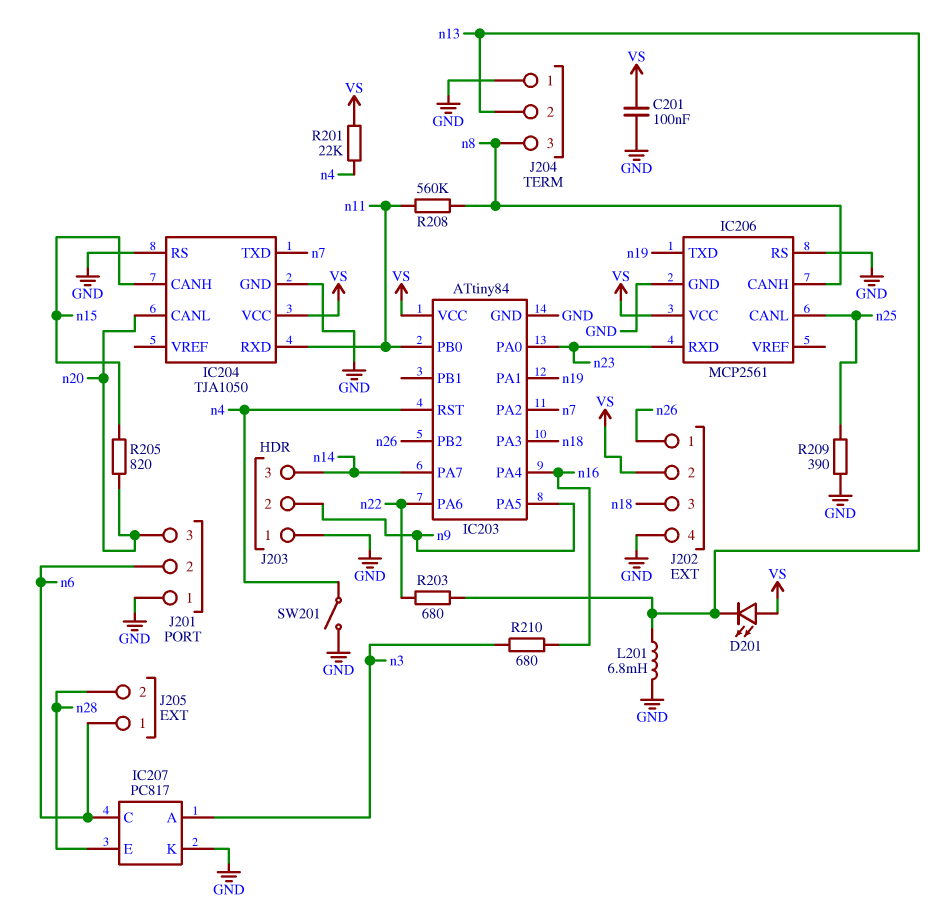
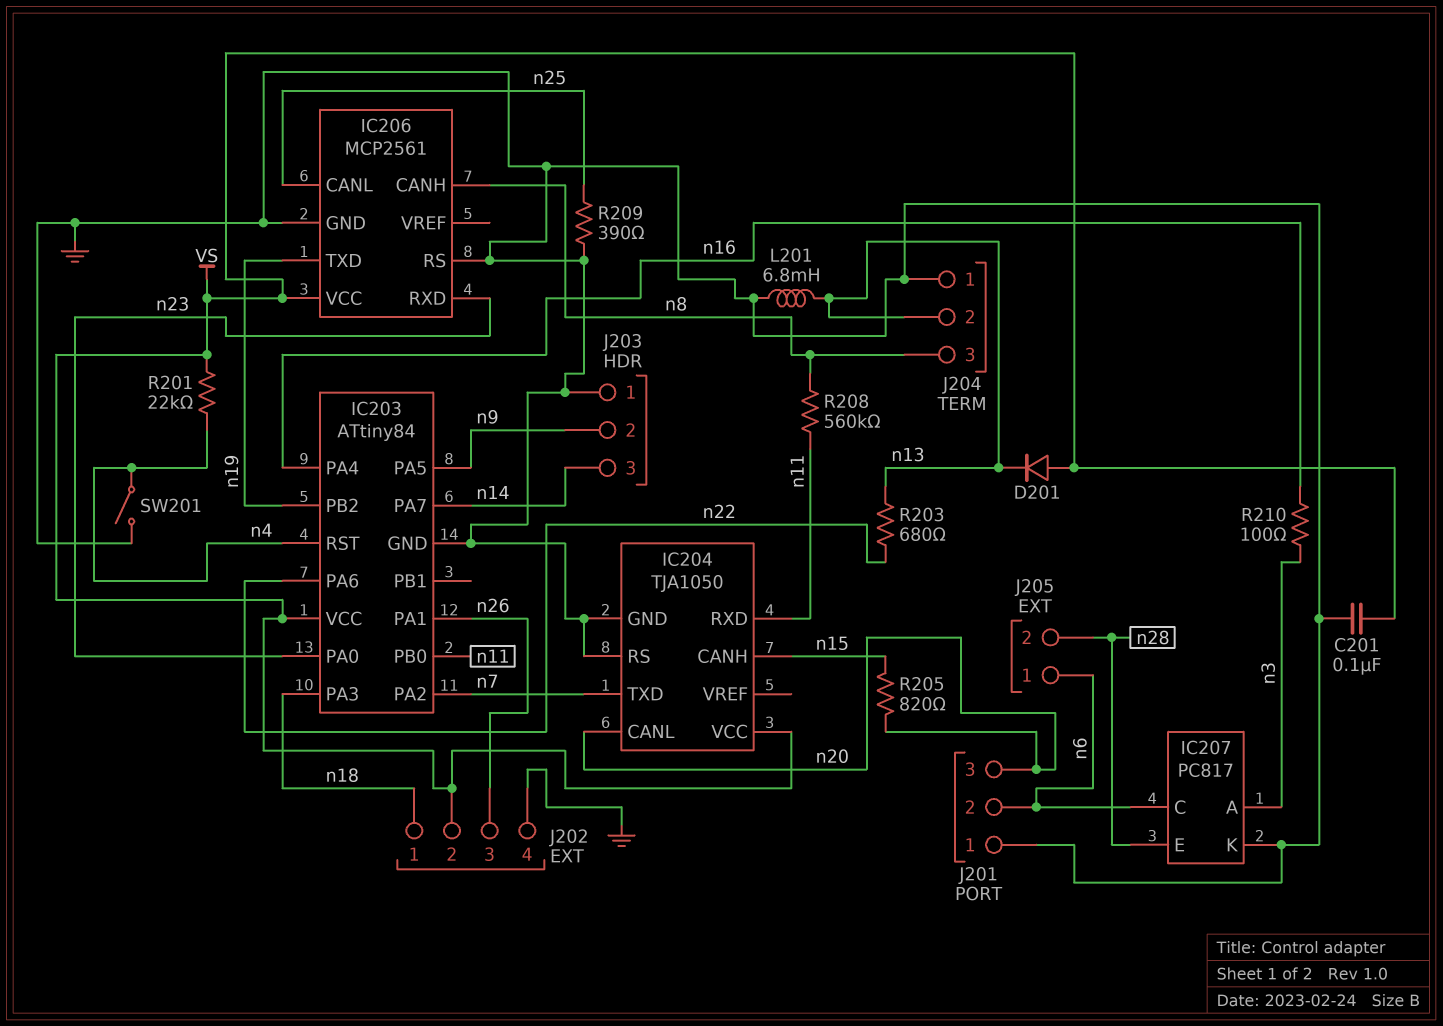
D201: LED (A VS, K n13) -> diode (A VS, K n13)
IC203 pin PA1: n19 -> n26
IC203 pin PB2: n26 -> n19
J202 pin 1: n26 -> n18
J202 pin 3: n18 -> n26
R210: 680 (n3, n16) -> 100 (n3, n16)

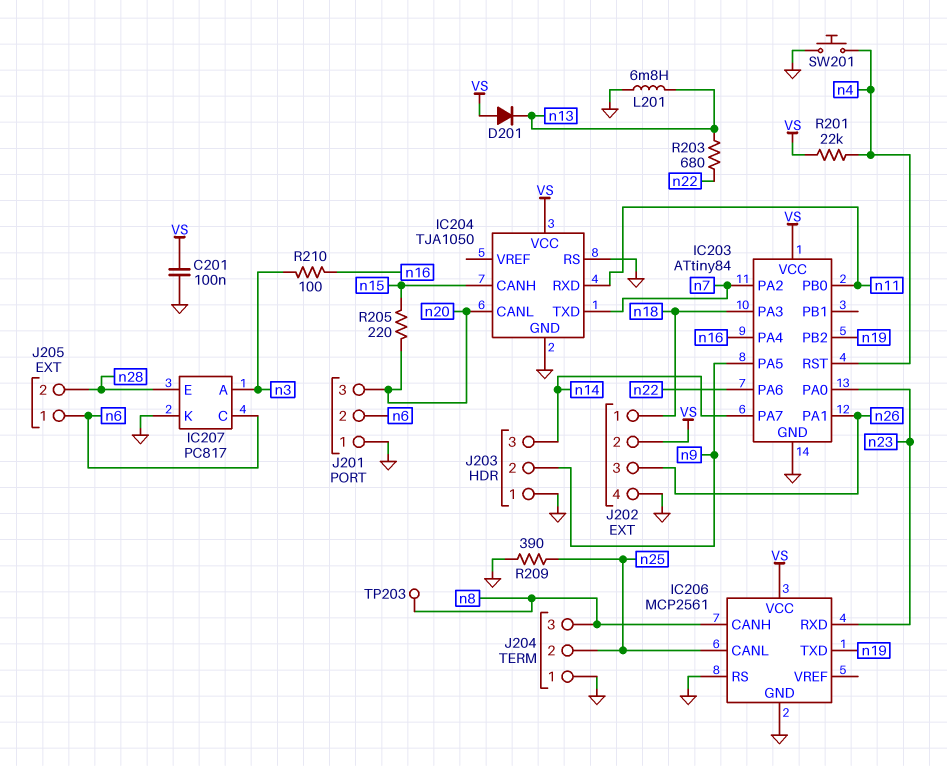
J204 pin 2: n13 -> n25
R205: 820 (n15, n20) -> 220 (n15, n20)
R208: 560k (n8, n11) -> none
SW201: switch (GND, n4) -> button (GND, n4)
TP203: none -> test point (n8)

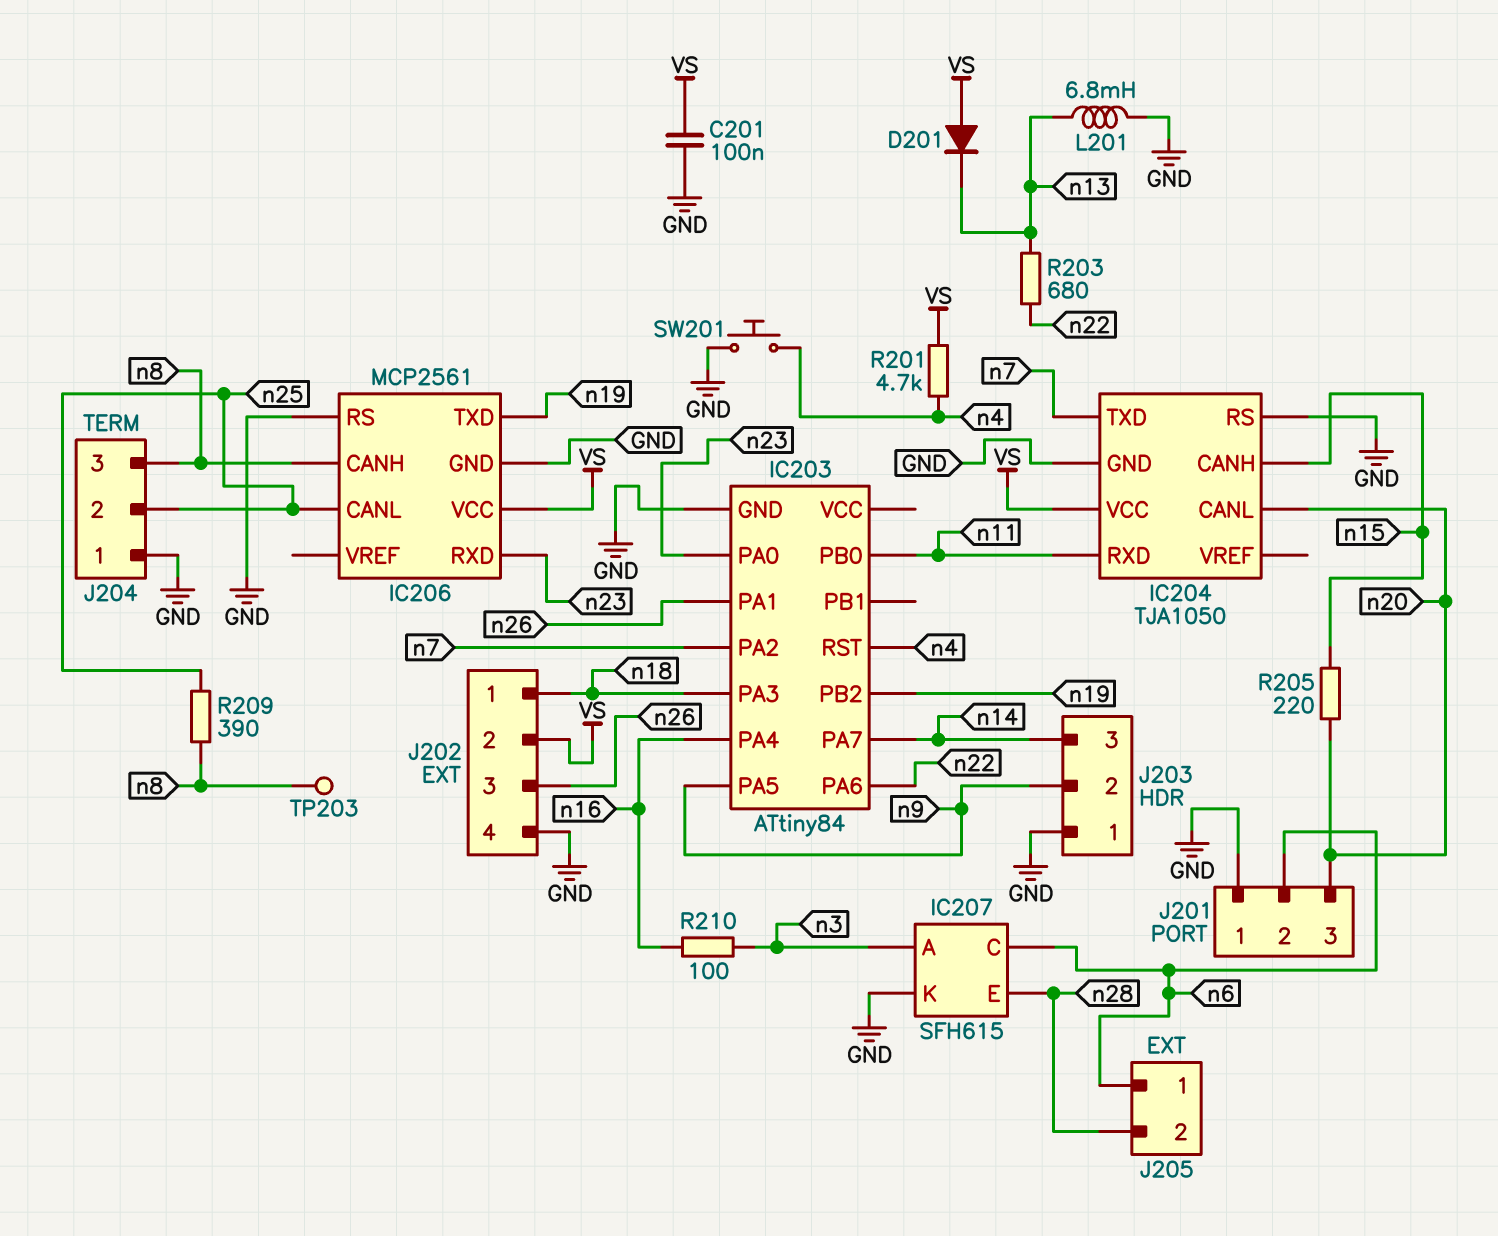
IC203 pin VCC: VS -> none
IC207: PC817 -> SFH615
R201: 22k (VS, n4) -> 4.7k (VS, n4)
R209: 390 (GND, n25) -> 390 (n8, n25)

